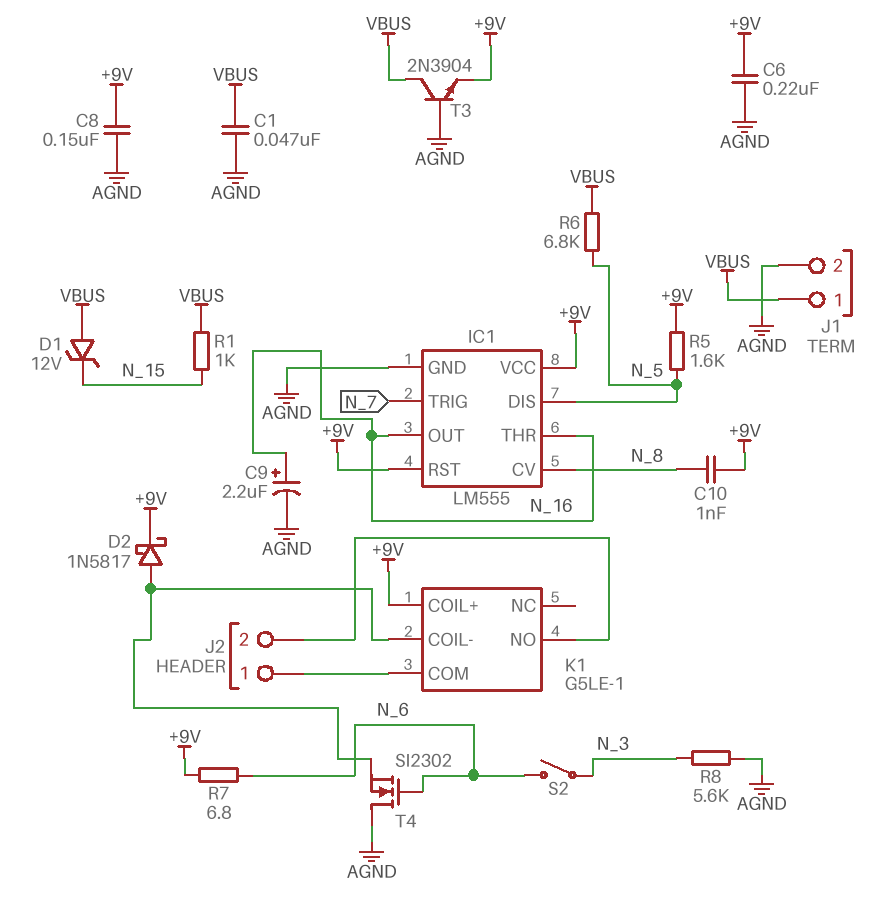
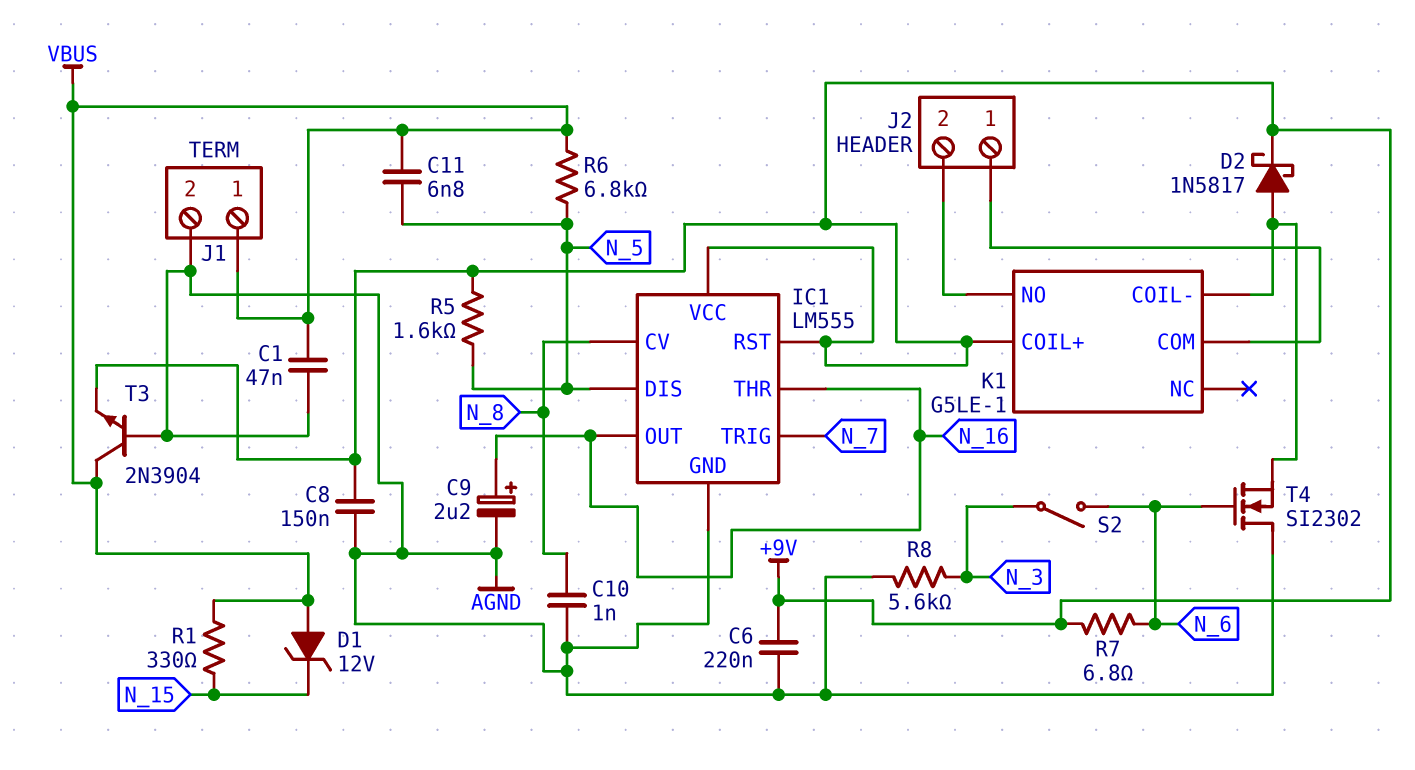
C10: 1nF (+9V, N_8) -> 1nF (AGND, N_8)
C11: none -> 6.8nF (N_5, VBUS)
R1: 1k (N_15, VBUS) -> 330 (N_15, VBUS)

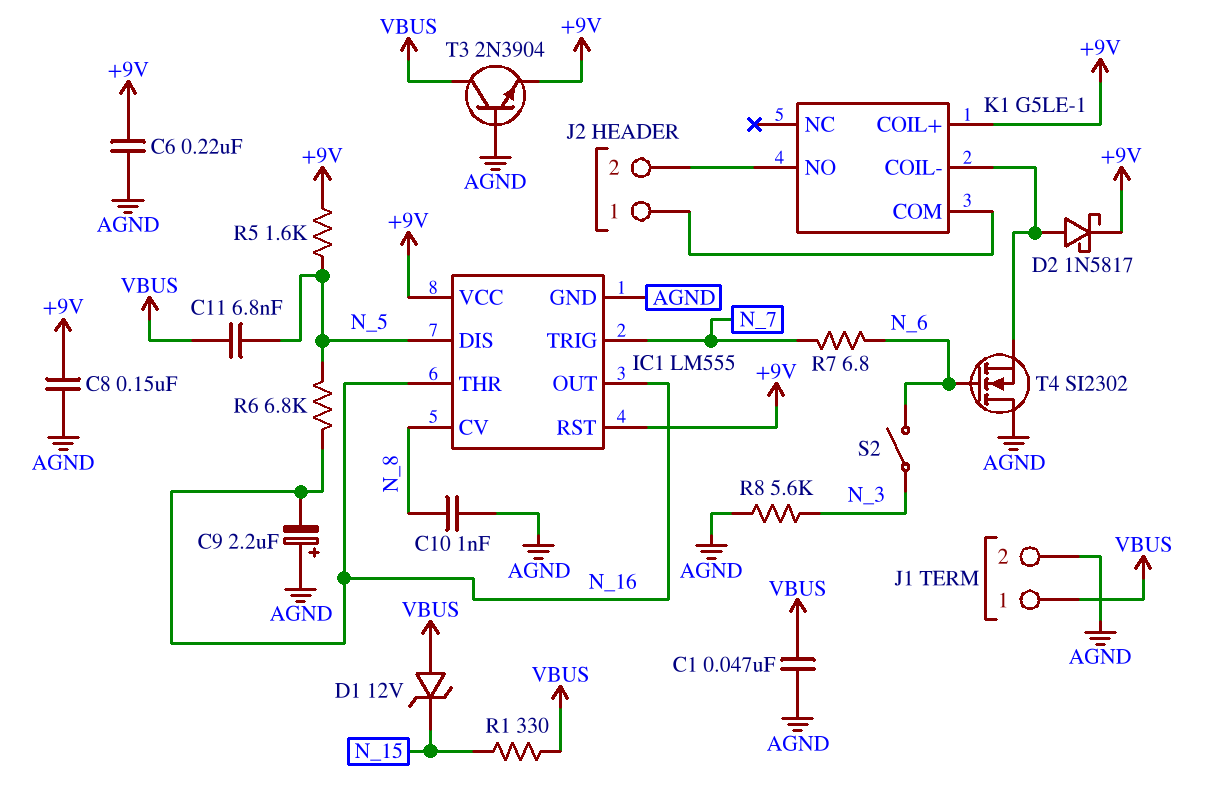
C9: 2.2uF (plus N_16, minus AGND) -> 2.2uF (plus AGND, minus N_16)
R6: 6.8k (N_5, VBUS) -> 6.8k (N_5, N_16)
R7: 6.8 (+9V, N_6) -> 6.8 (N_6, N_7)

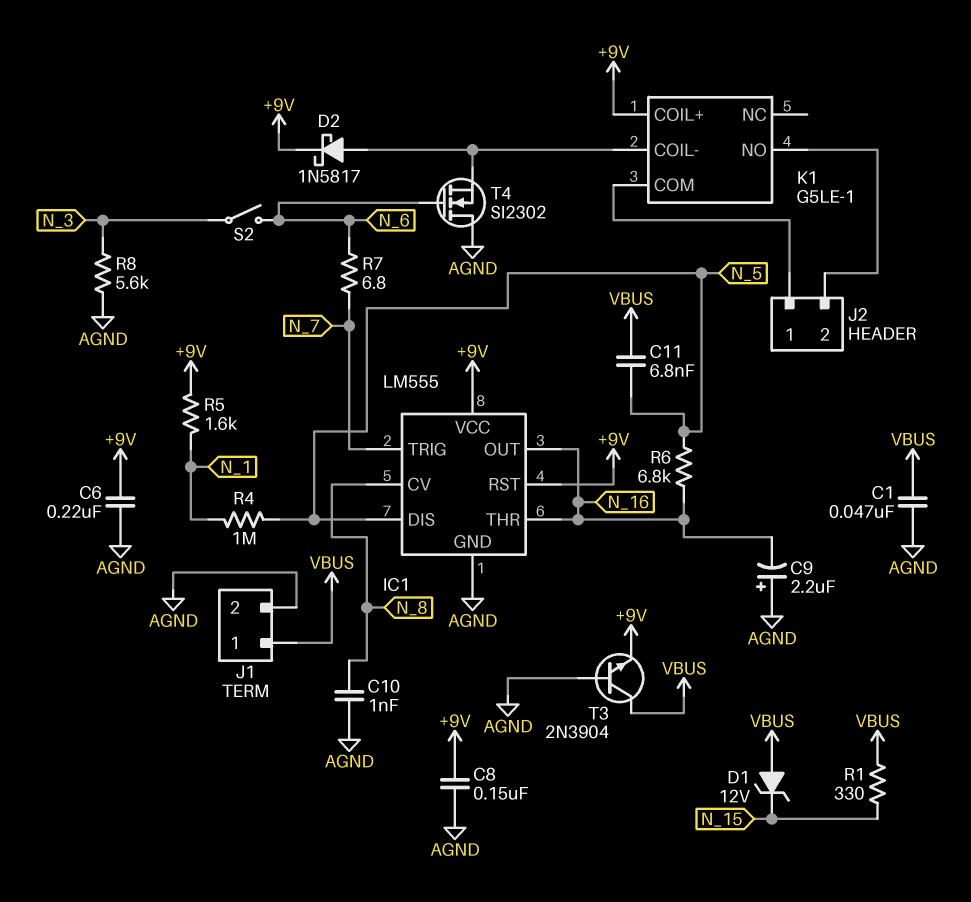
R4: none -> 1M (N_1, N_5)
R5: 1.6k (+9V, N_5) -> 1.6k (+9V, N_1)

